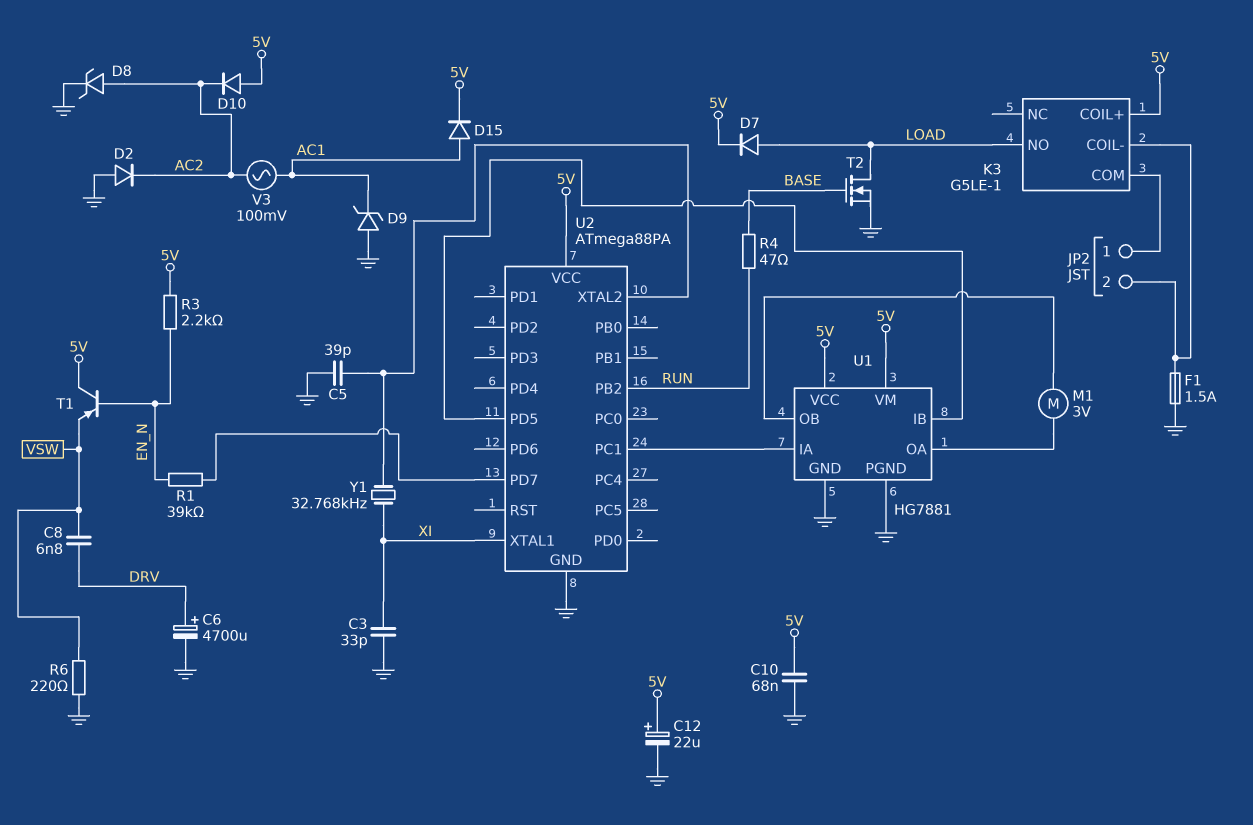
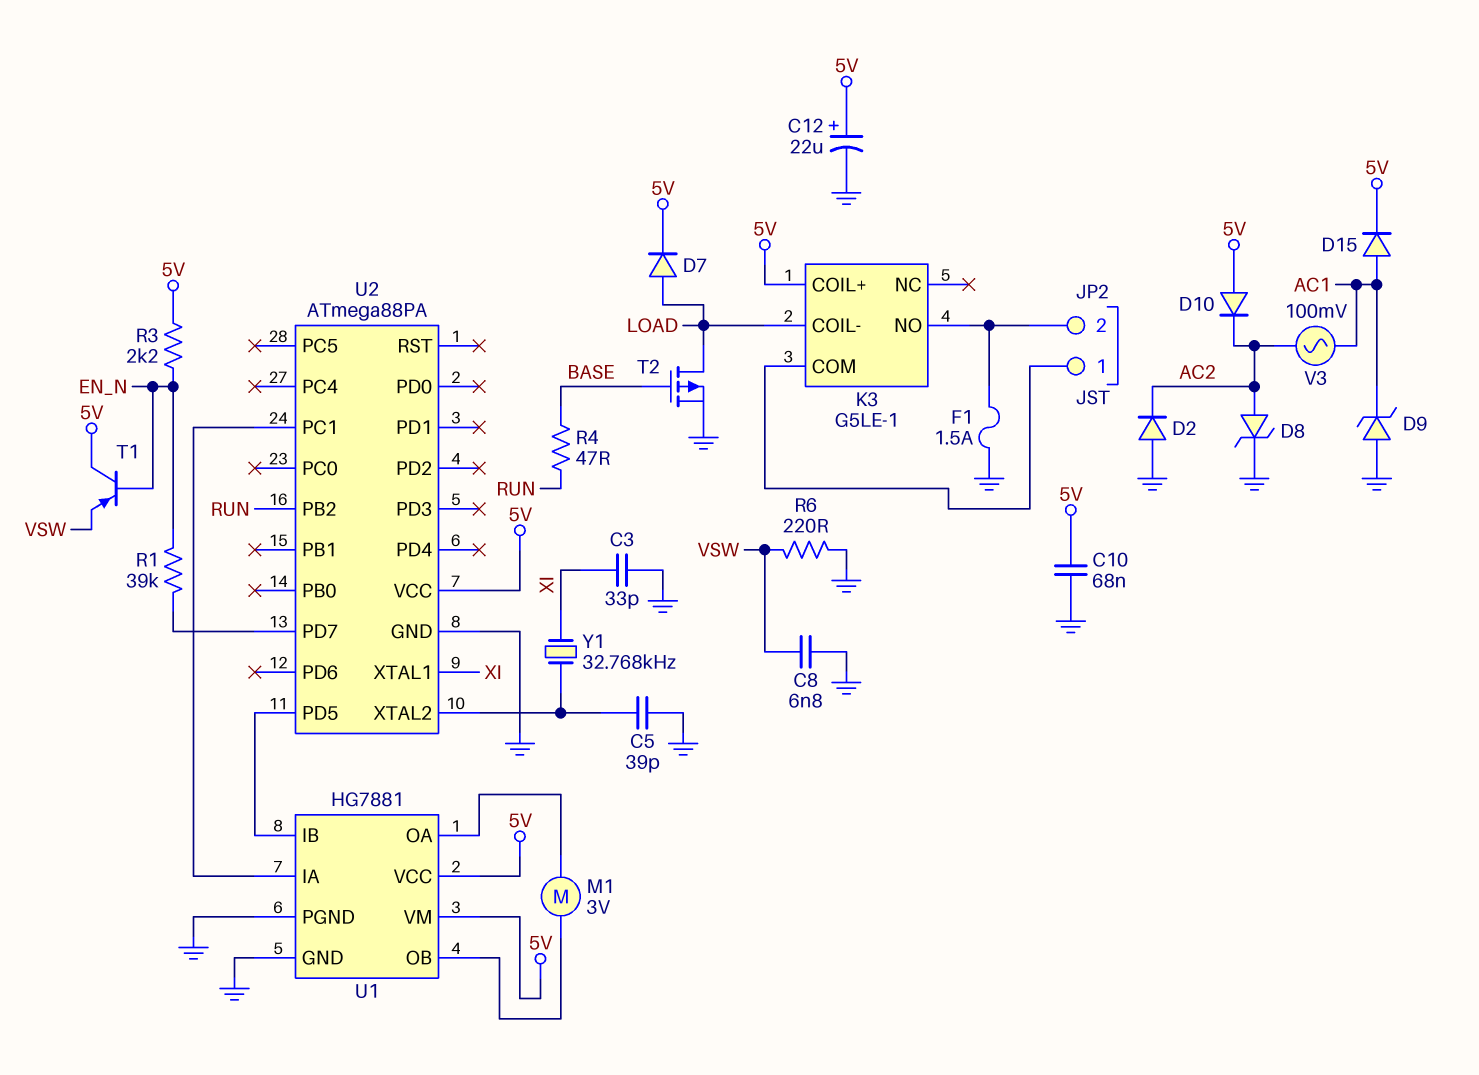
C6: 4700uF (plus DRV, minus GND) -> none
C8: 6.8nF (DRV, VSW) -> 6.8nF (GND, VSW)
K3 pin COIL-: JP2/2 -> LOAD
K3 pin NO: LOAD -> JP2/2
T2: NMOS (G BASE, D LOAD, S GND) -> PMOS (G BASE, D LOAD, S GND)

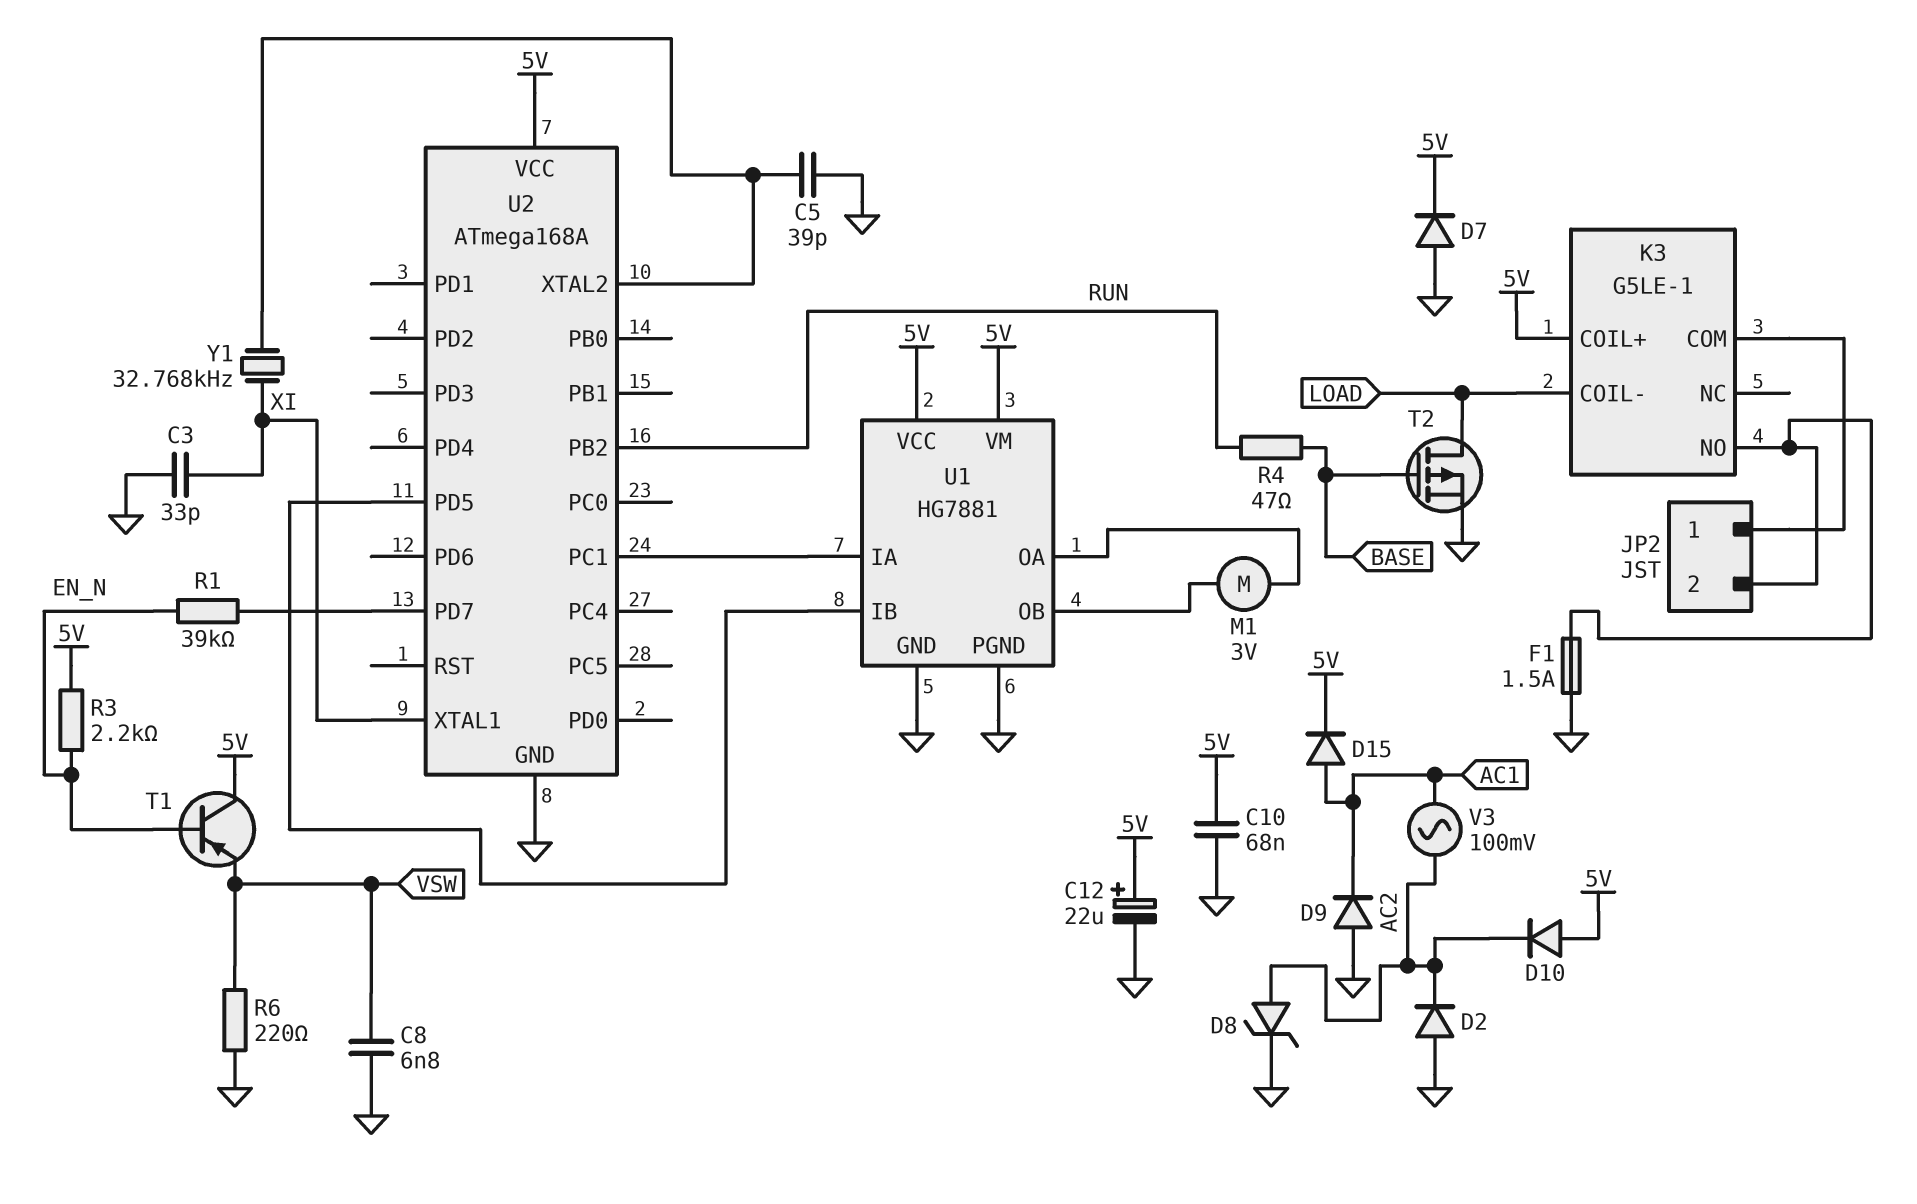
D7: diode (A LOAD, K 5V) -> diode (A GND, K 5V)
D9: zener (A GND, K AC1) -> diode (A GND, K AC1)
U2: ATmega88PA -> ATmega168A

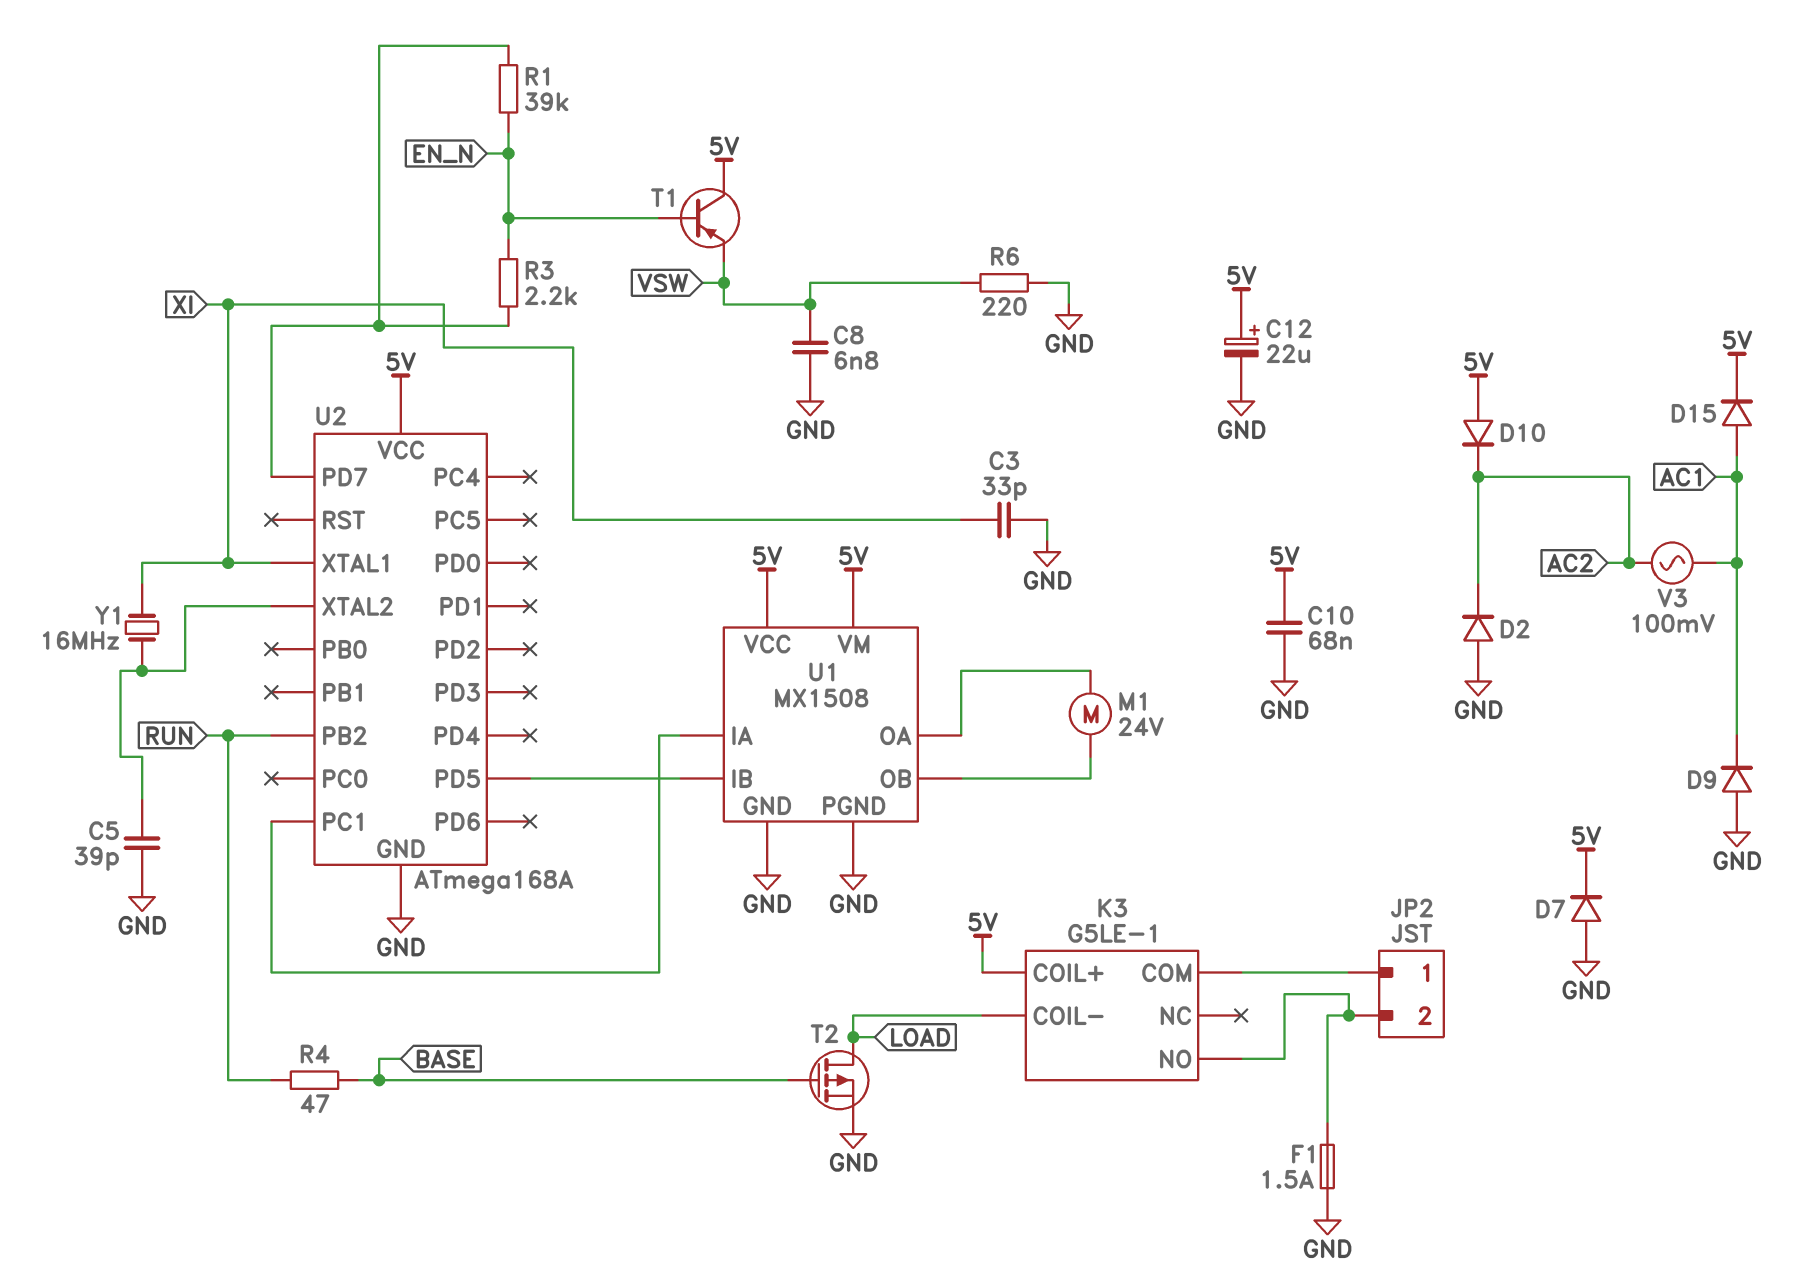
D8: zener (A AC2, K GND) -> none
M1: motor 3V (U1/OA, U1/OB) -> motor 24V (U1/OA, U1/OB)
R3: 2.2k (5V, EN_N) -> 2.2k (EN_N, U2/PD7)
U1: HG7881 -> MX1508
Y1: 32.768kHz (U2/XTAL2, XI) -> 16MHz (U2/XTAL2, XI)

